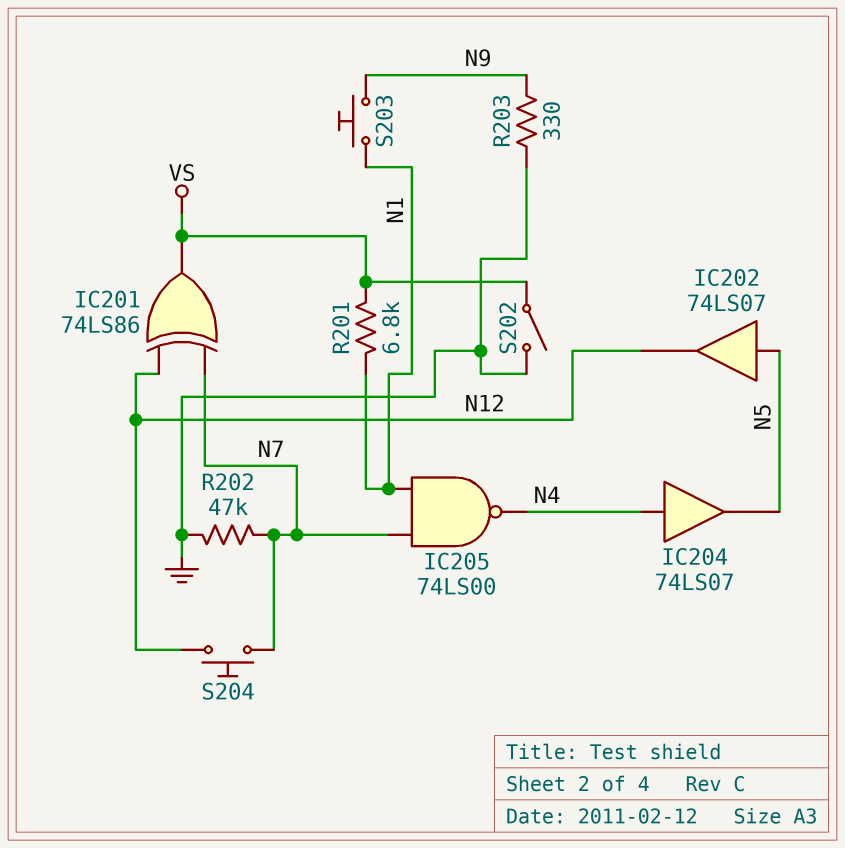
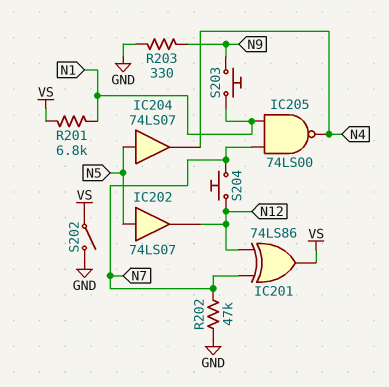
IC204: buffer 74LS07 (in N4, out N5) -> buffer 74LS07 (in N5, out N4)

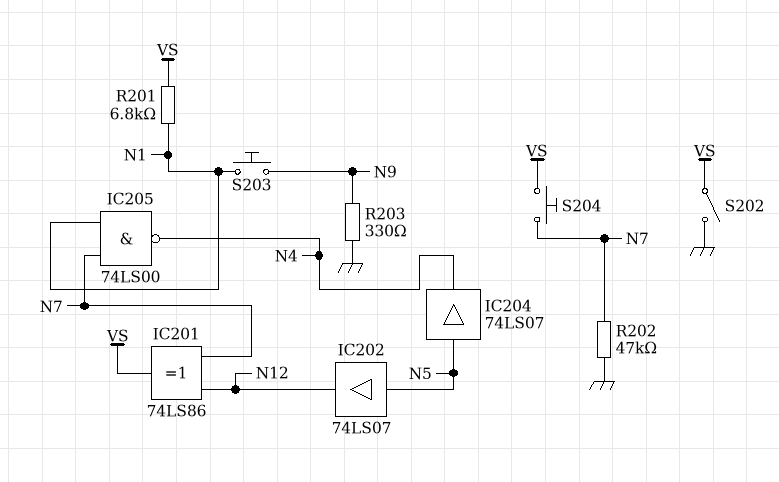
S204: button (N7, N12) -> button (N7, VS)

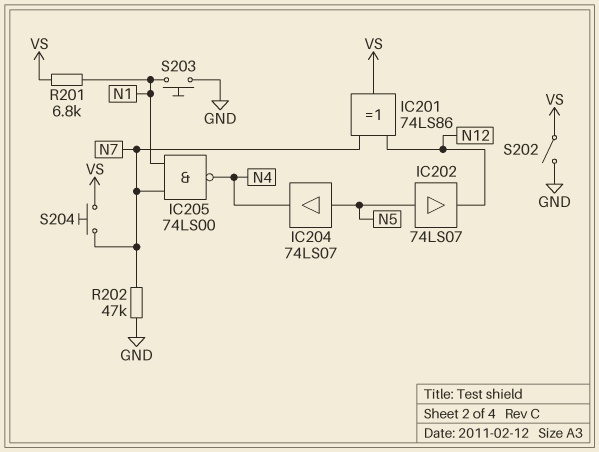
R203: 330 (GND, N9) -> none
S203: button (N1, N9) -> button (GND, N1)

